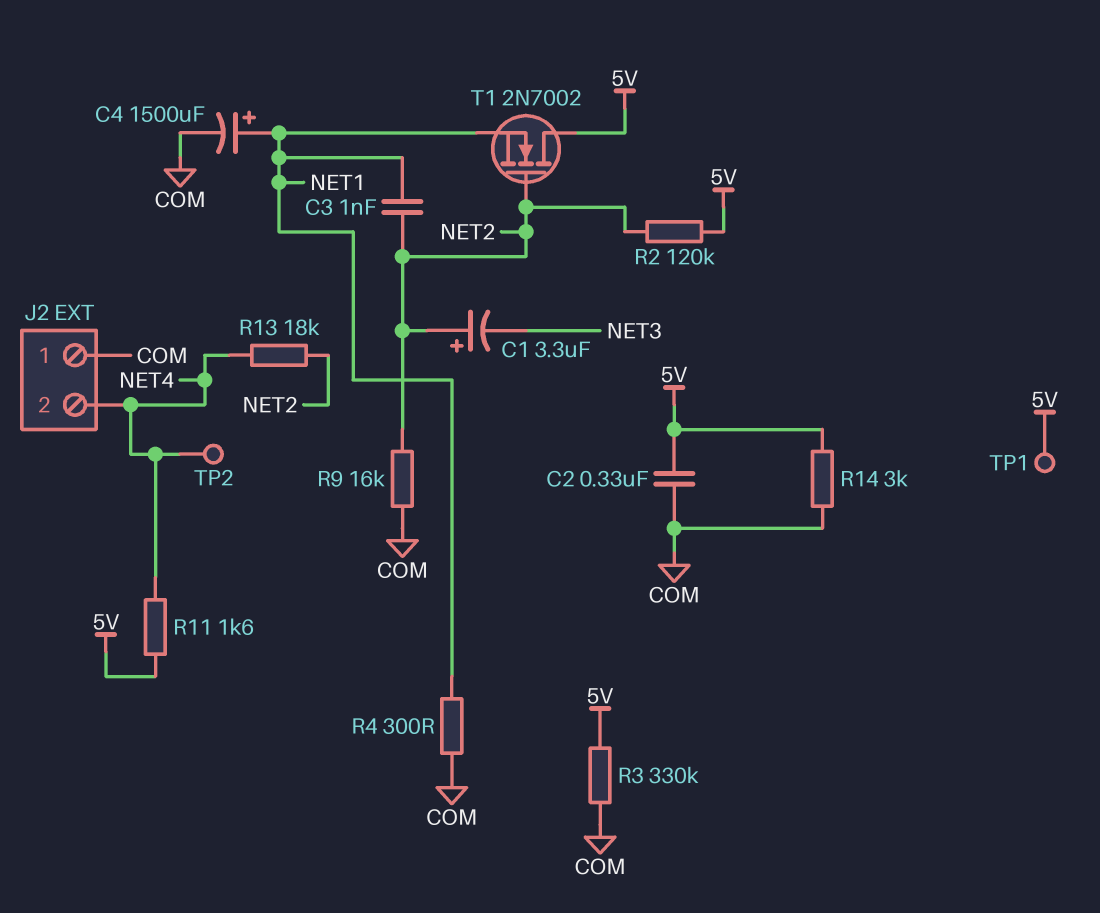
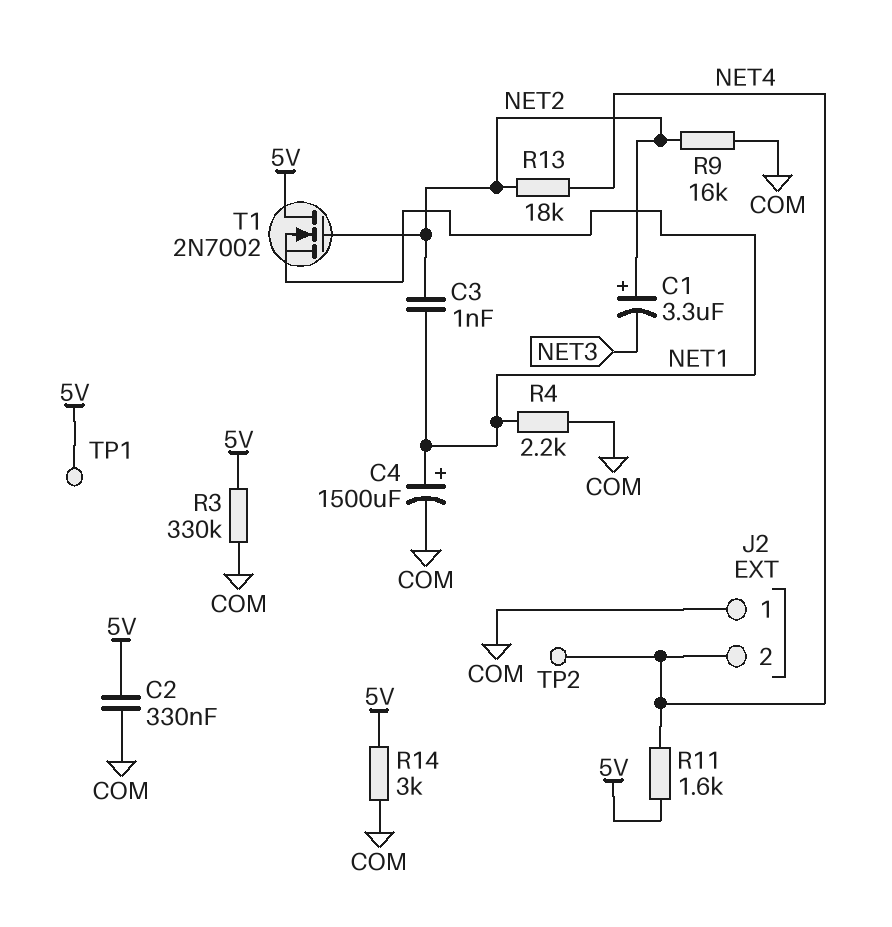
R2: 120k (5V, NET2) -> none
R4: 300 (COM, NET1) -> 2.2k (COM, NET1)

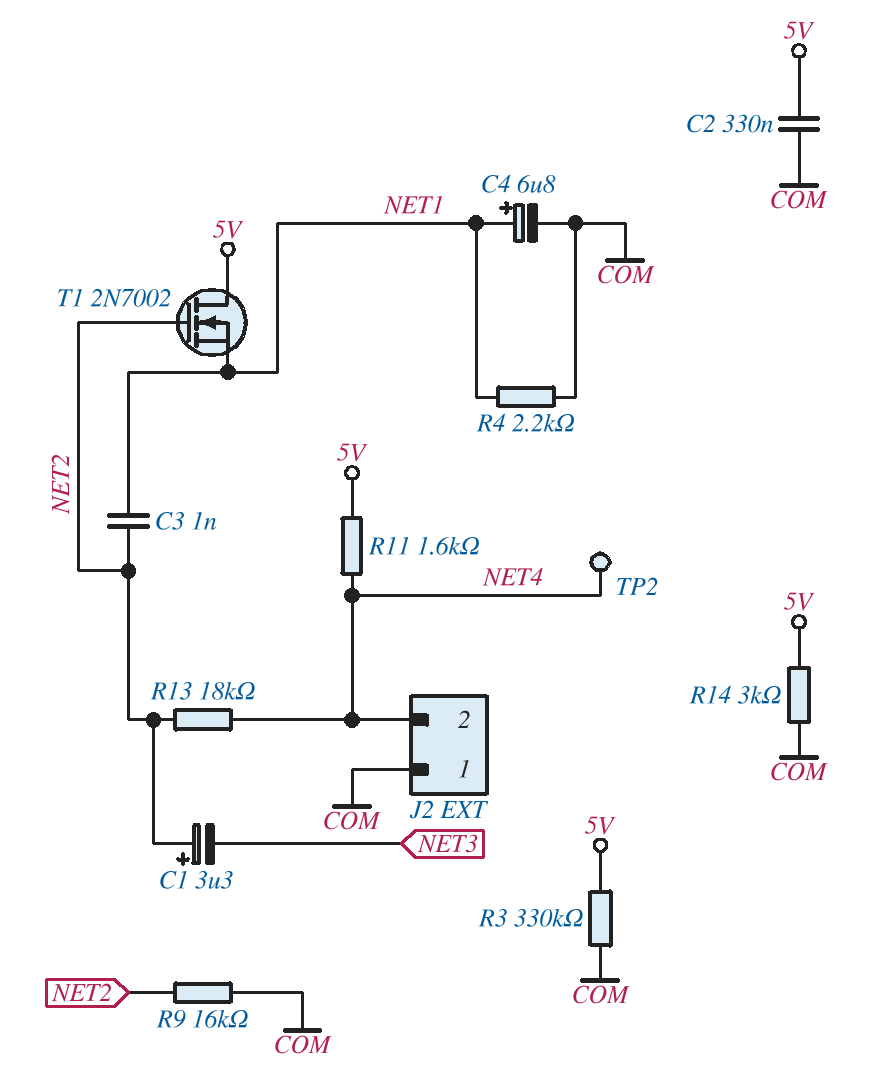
C4: 1500uF (plus NET1, minus COM) -> 6.8uF (plus NET1, minus COM)
TP1: test point (5V) -> none

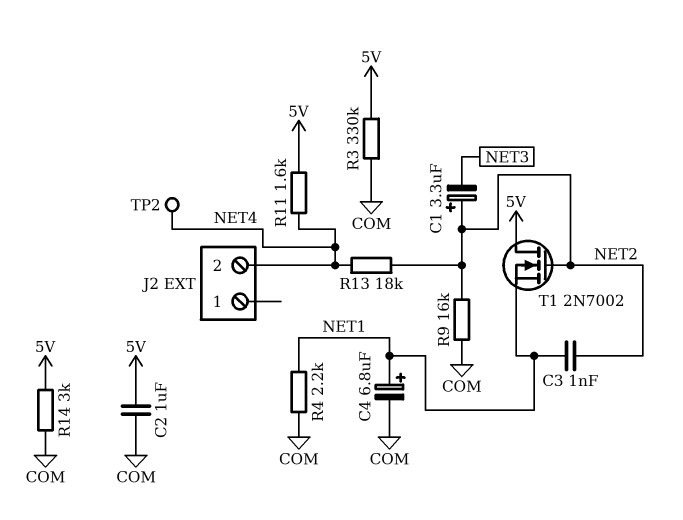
C2: 330nF (5V, COM) -> 1uF (5V, COM)
J2 pin 1: COM -> none

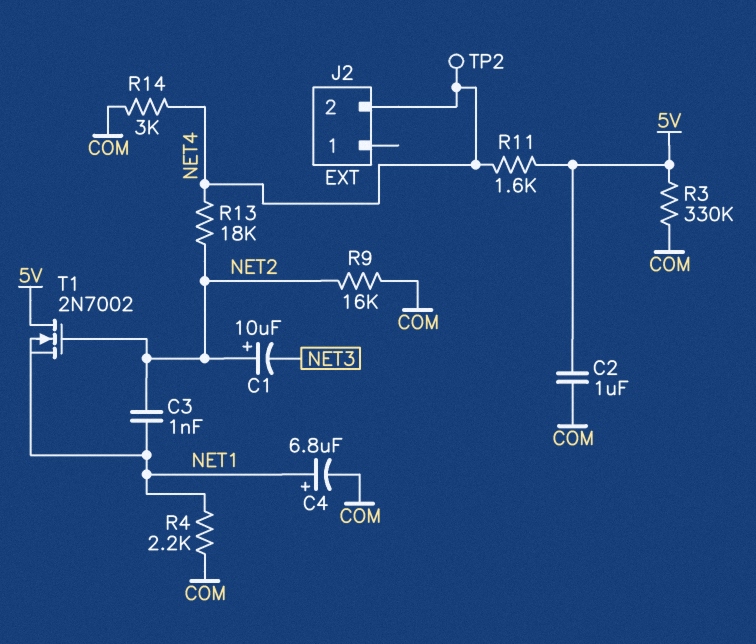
C1: 3.3uF (plus NET2, minus NET3) -> 10uF (plus NET2, minus NET3)
R14: 3k (5V, COM) -> 3k (COM, NET4)

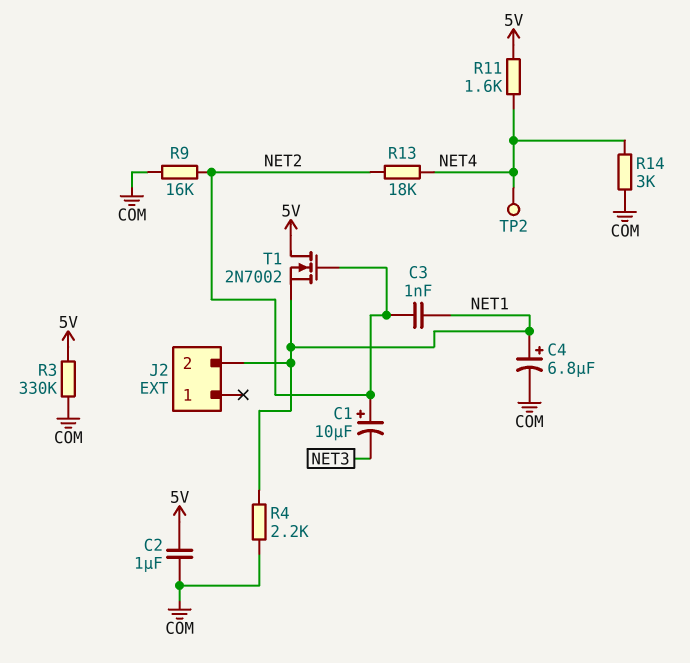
J2 pin 2: NET4 -> NET1

